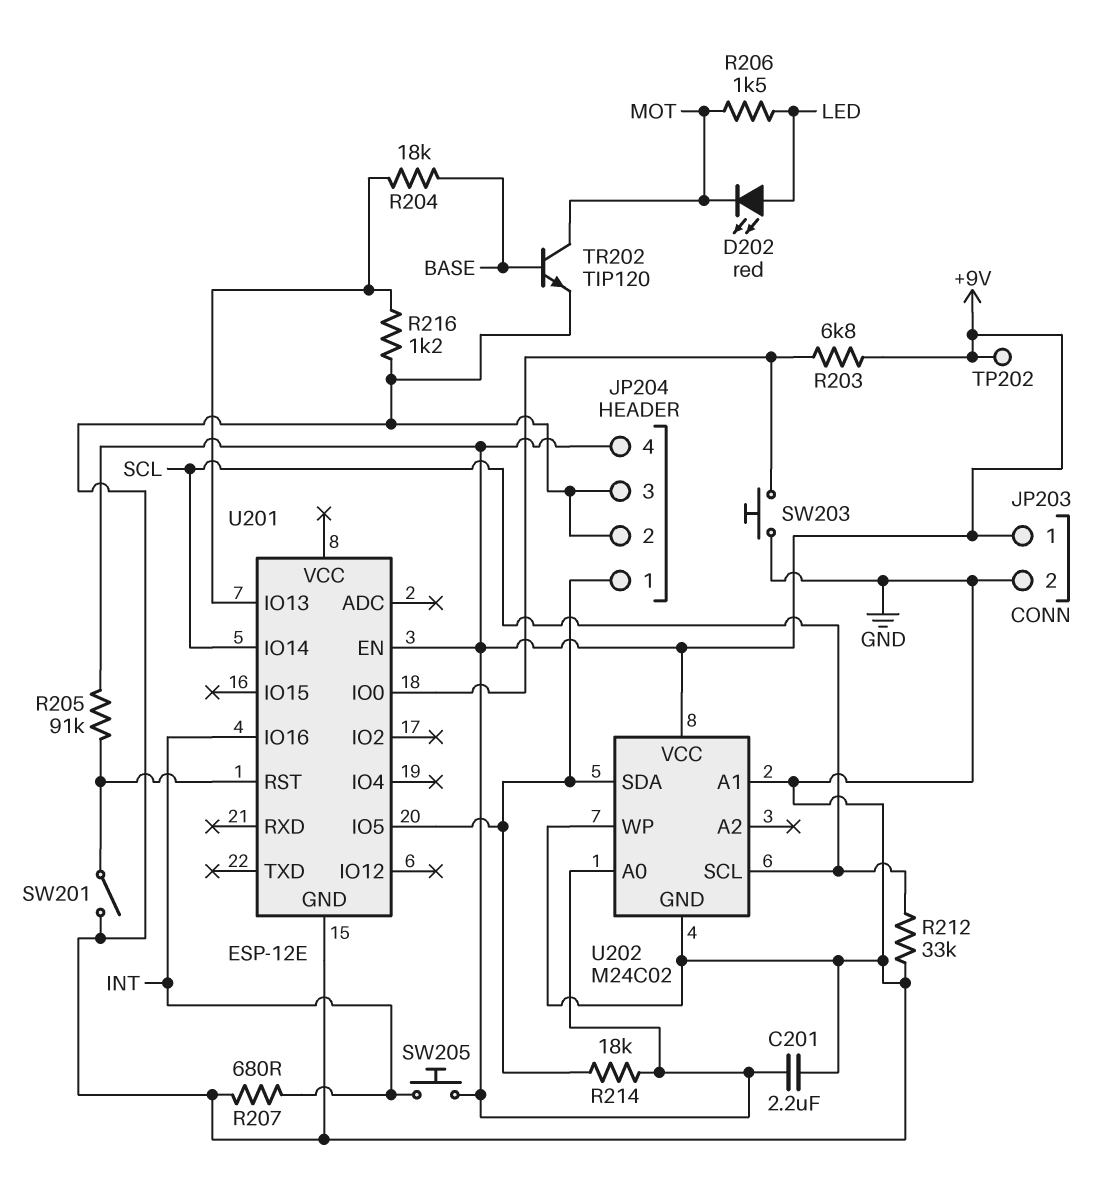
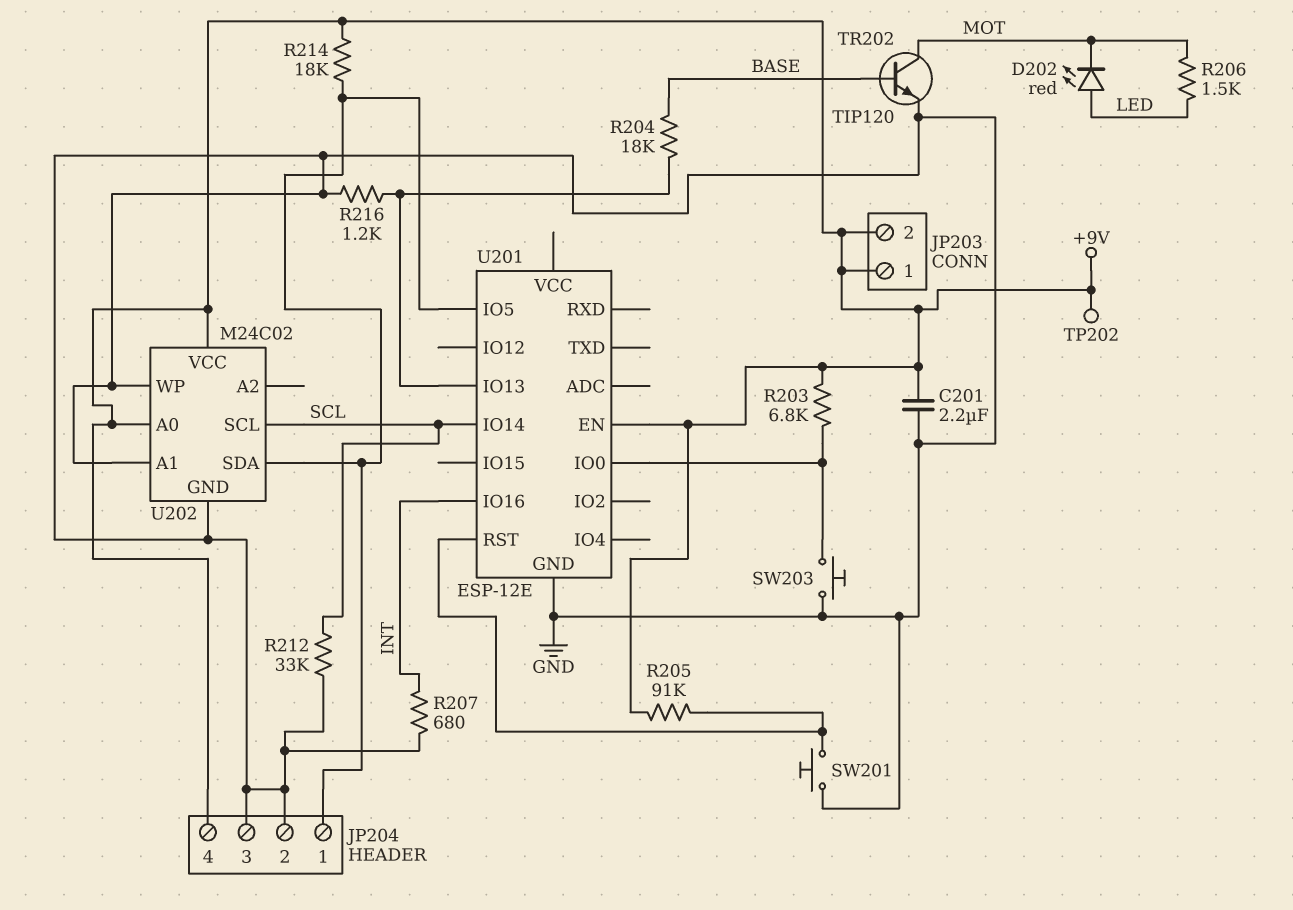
JP203 pin 2: GND -> +9V
SW201: switch (GND, U201/RST) -> button (GND, U201/RST)
SW205: button (+9V, INT) -> none

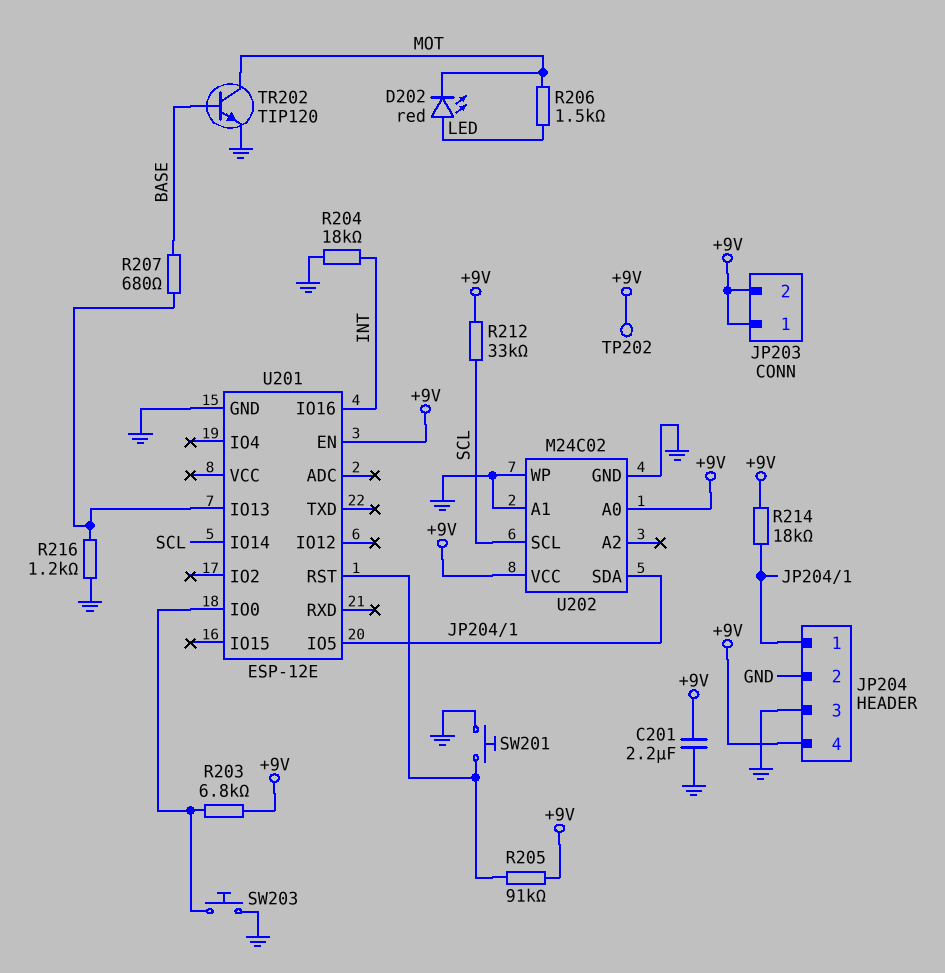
R204: 18k (BASE, U201/IO13) -> 18k (GND, INT)
R207: 680 (GND, INT) -> 680 (BASE, U201/IO13)
R212: 33k (GND, SCL) -> 33k (+9V, SCL)

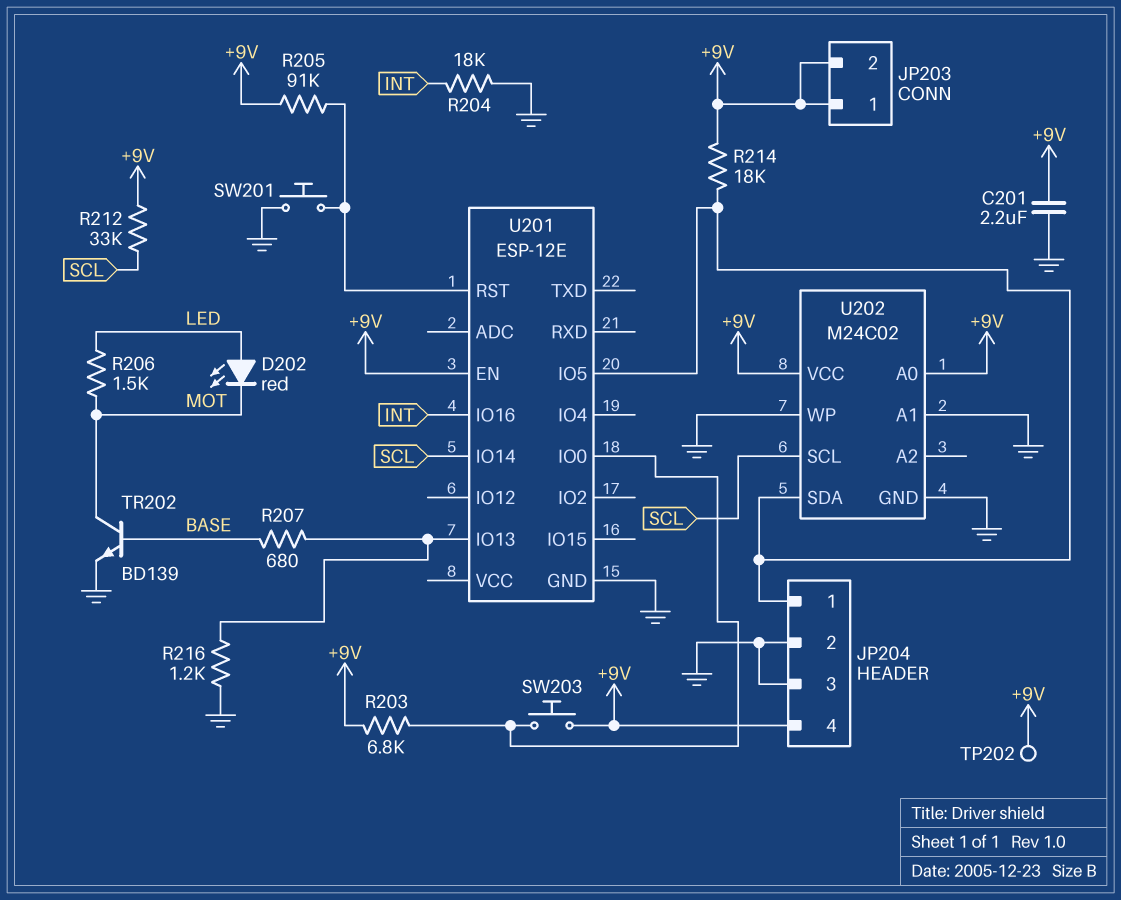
SW203: button (GND, U201/IO0) -> button (+9V, U201/IO0)
TR202: NPN TIP120 (B BASE, C MOT, E GND) -> NPN BD139 (B BASE, C MOT, E GND)

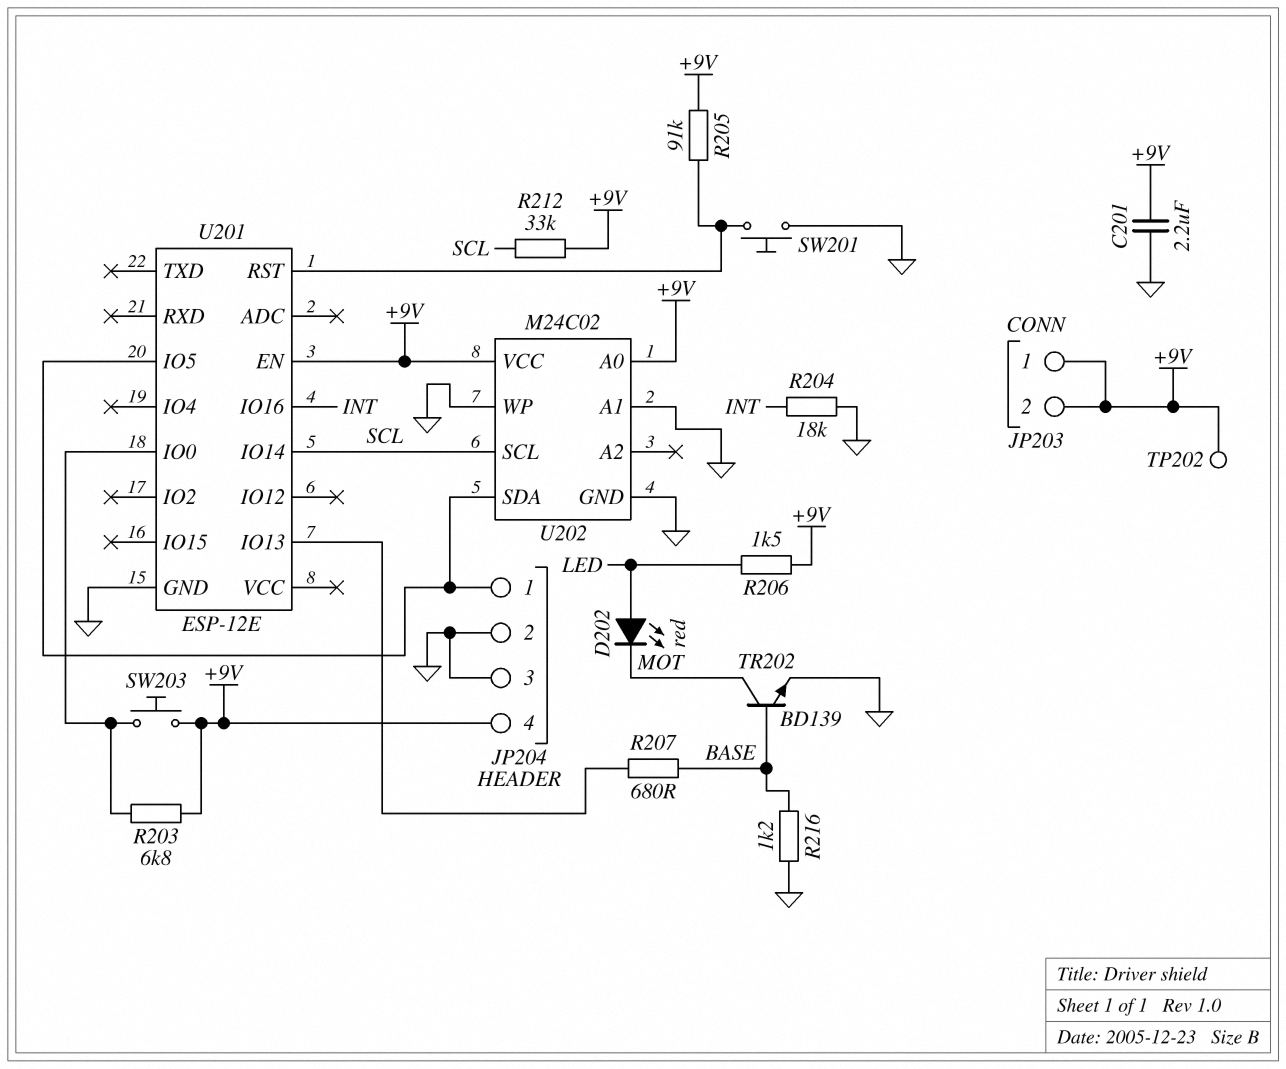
R206: 1.5k (LED, MOT) -> 1.5k (+9V, LED)
R214: 18k (+9V, JP204/1) -> none
R216: 1.2k (GND, U201/IO13) -> 1.2k (BASE, GND)

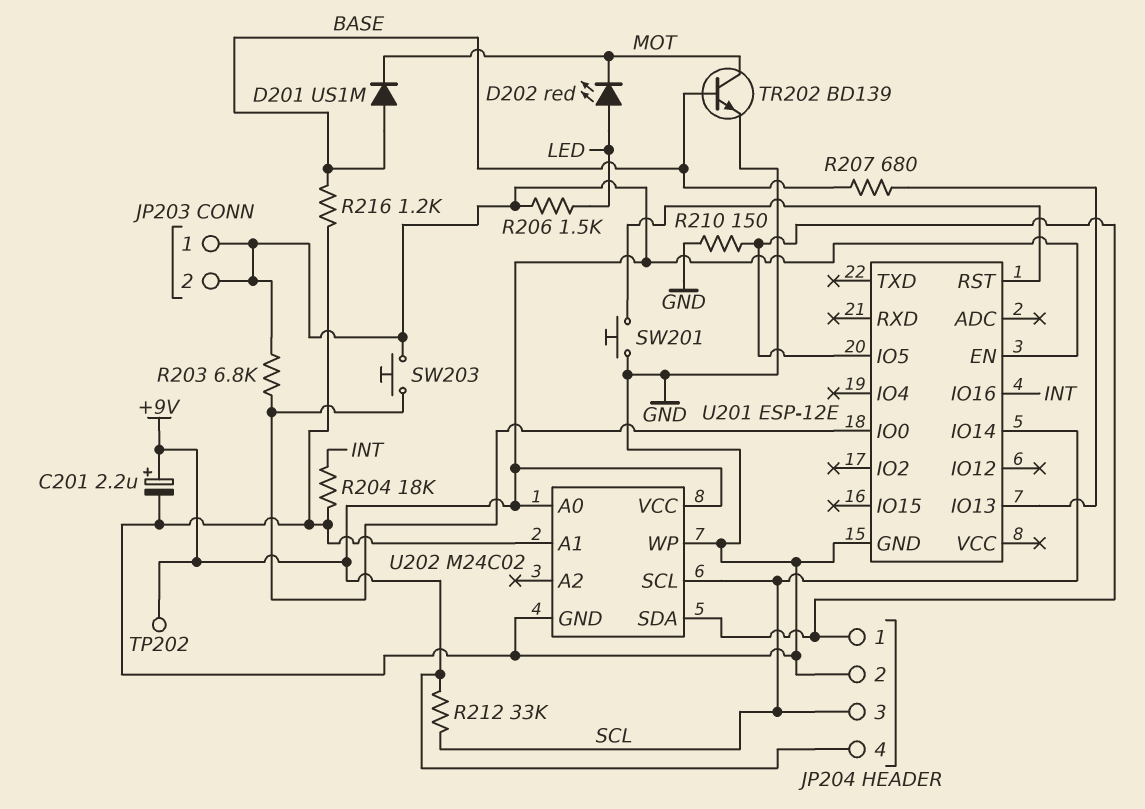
C201: 2.2uF (+9V, GND) -> 2.2uF (plus +9V, minus GND)
D201: none -> diode US1M (A BASE, K MOT)
JP204 pin 3: GND -> SCL
R205: 91k (+9V, U201/RST) -> none
R210: none -> 150 (GND, JP204/1)

